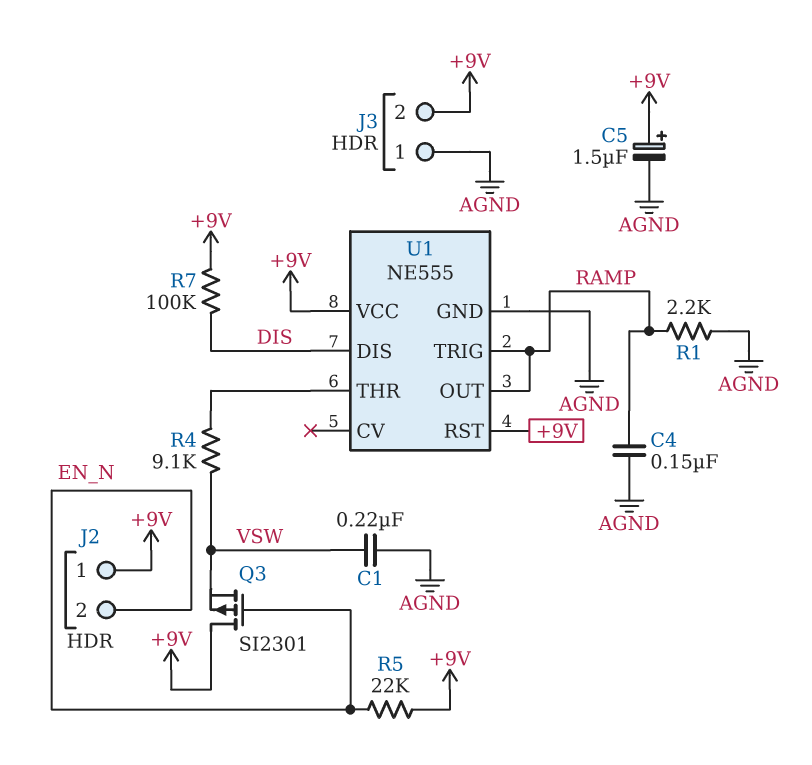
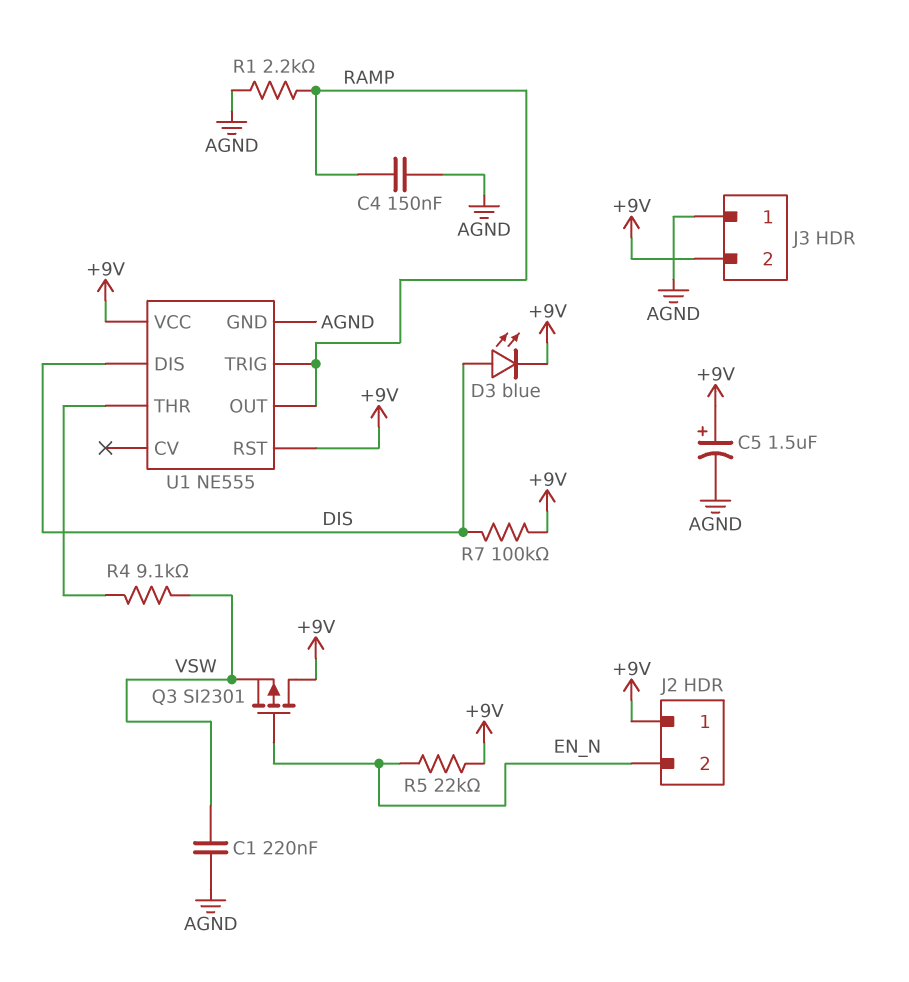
D3: none -> LED blue (A DIS, K +9V)

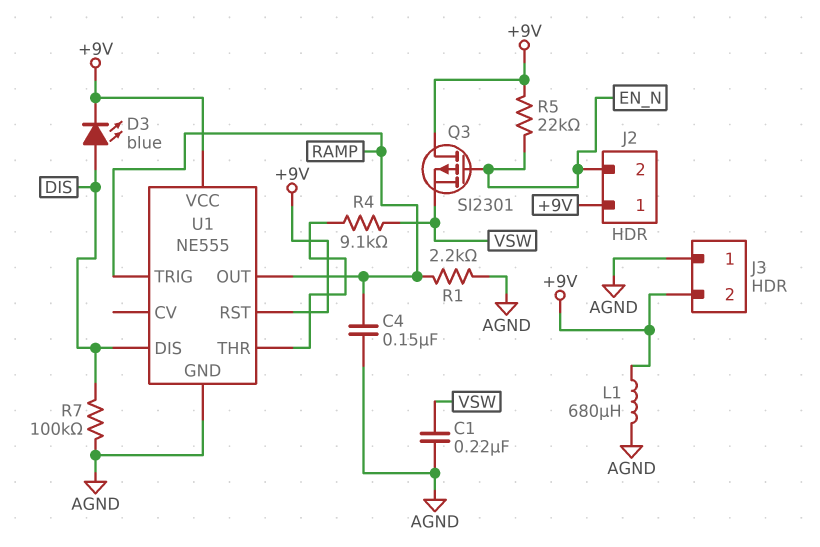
C5: 1.5uF (plus +9V, minus AGND) -> none
L1: none -> 680uH (+9V, AGND)
R7: 100k (+9V, DIS) -> 100k (AGND, DIS)

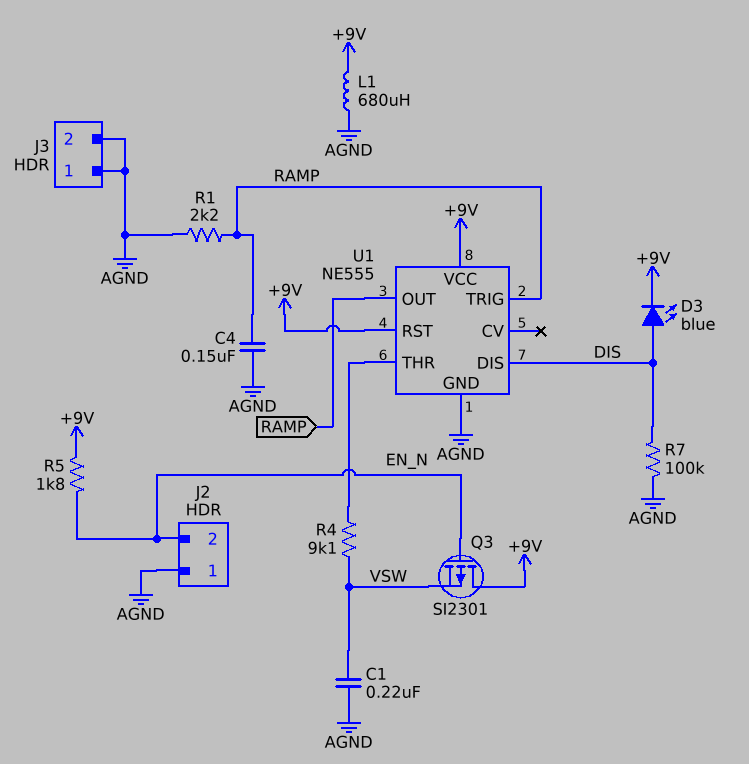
J2 pin 1: +9V -> AGND
J3 pin 2: +9V -> AGND
R5: 22k (+9V, EN_N) -> 1.8k (+9V, EN_N)

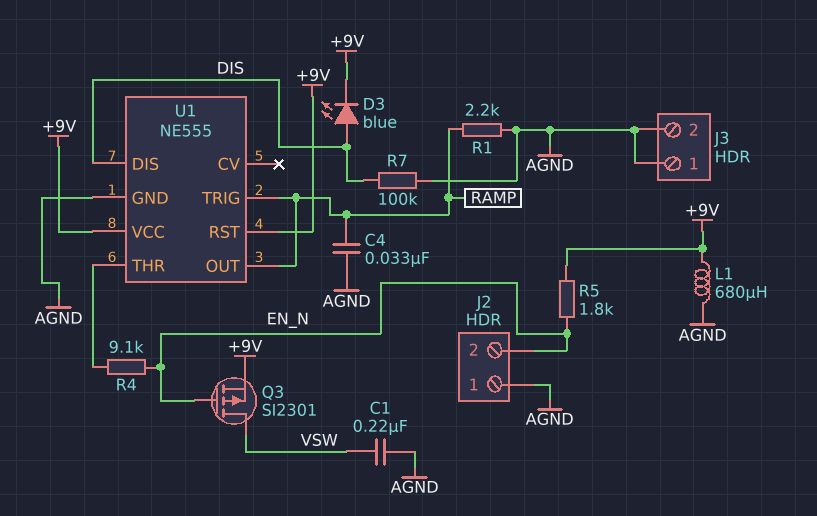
C4: 150nF (AGND, RAMP) -> 33nF (AGND, RAMP)
Q3: PMOS SI2301 (G EN_N, D +9V, S VSW) -> PMOS SI2301 (G EN_N, D VSW, S +9V)
R4: 9.1k (U1/THR, VSW) -> 9.1k (EN_N, U1/THR)

